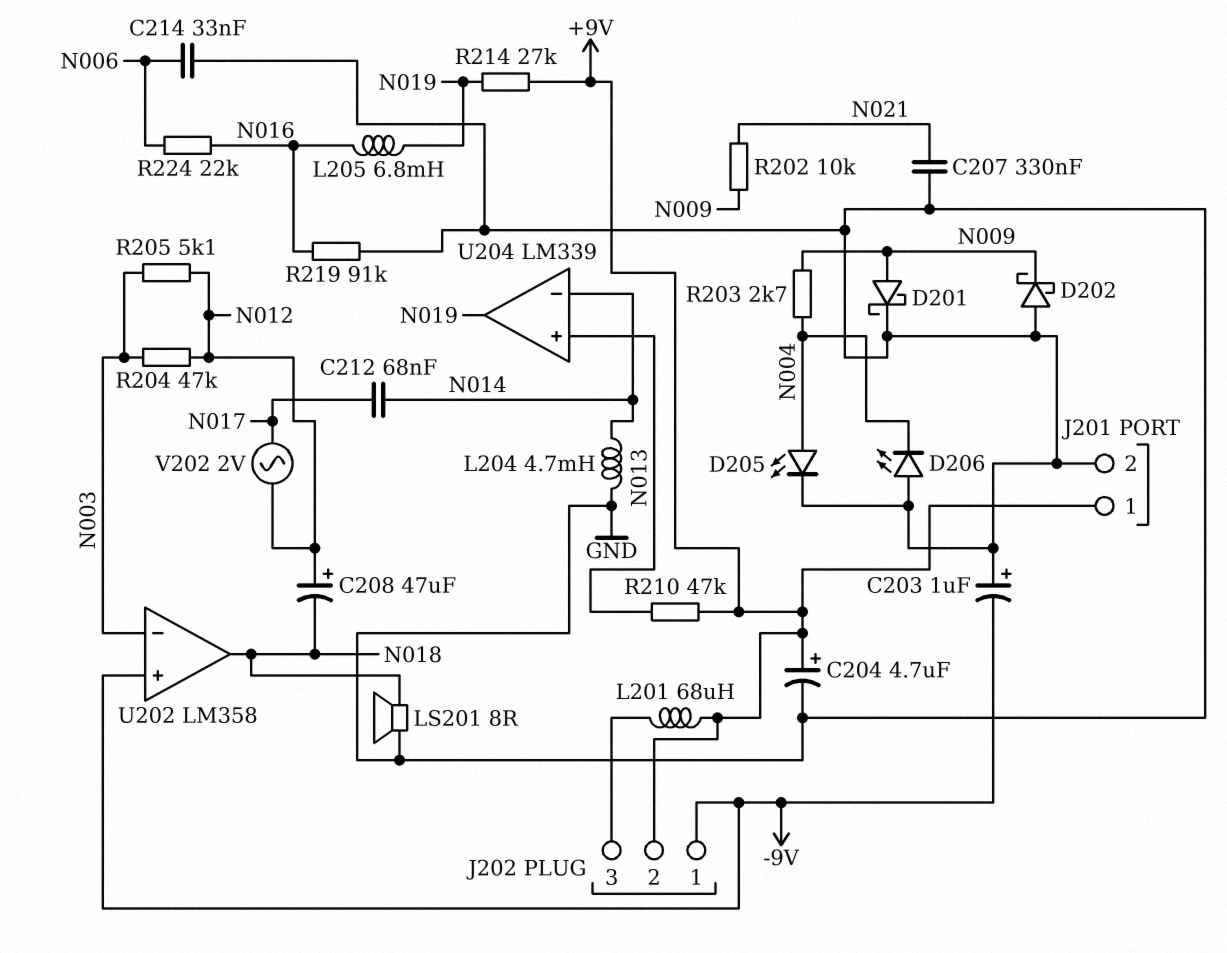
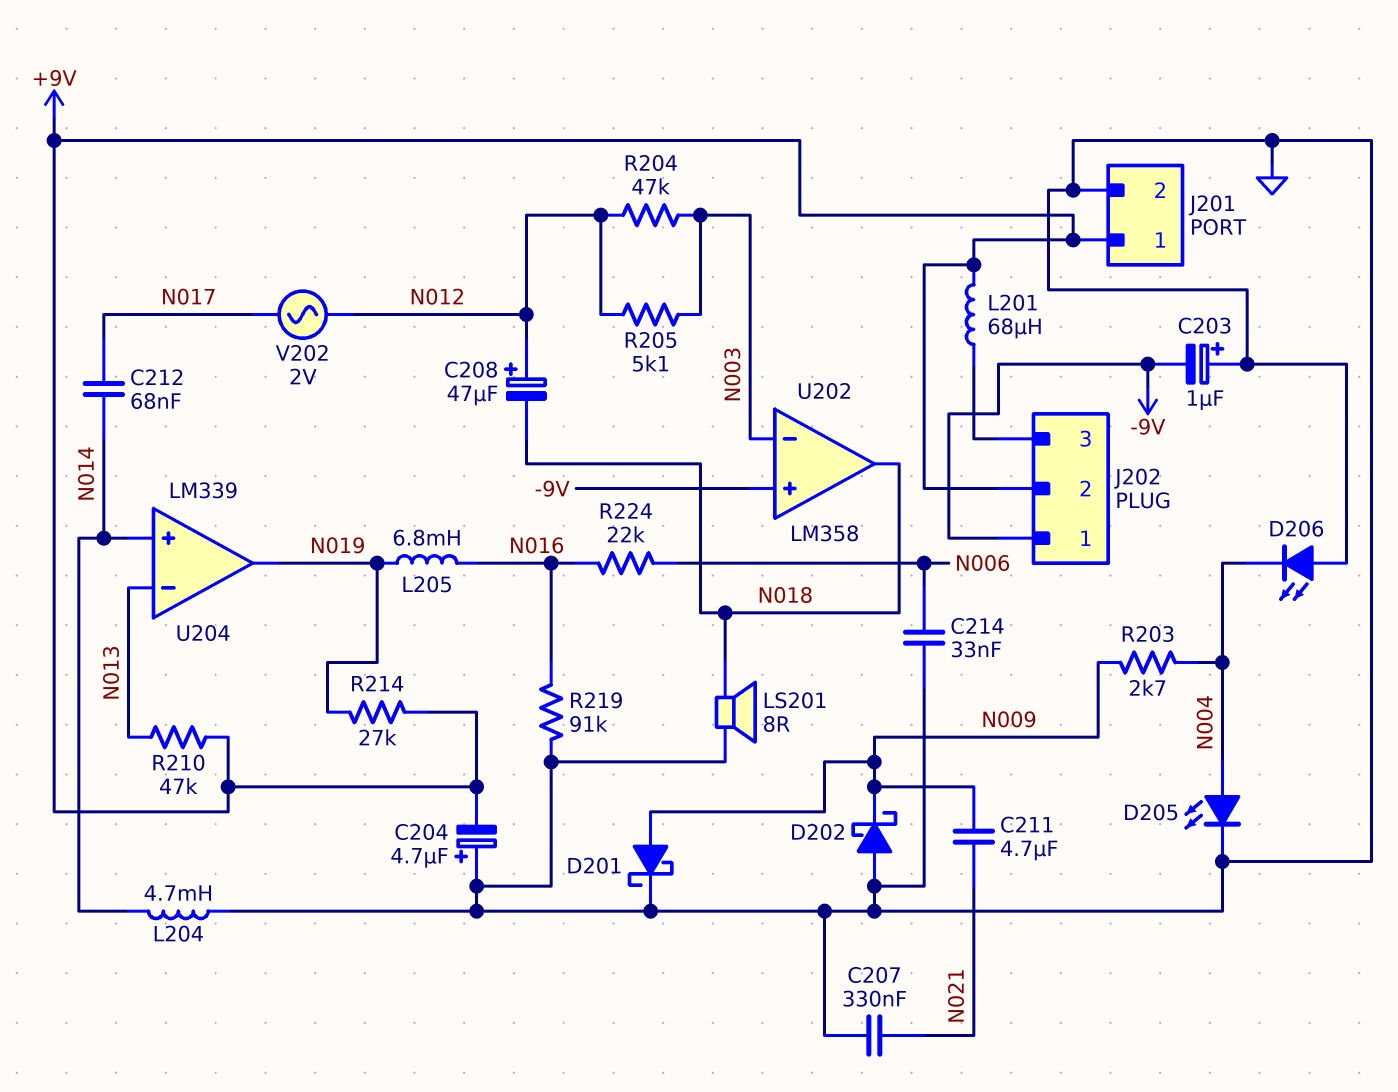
C204: 4.7uF (plus +9V, minus GND) -> 4.7uF (plus GND, minus +9V)
C211: none -> 4.7uF (N009, N021)
R202: 10k (N009, N021) -> none
U204 pin in+: N013 -> N014
U204 pin in-: N014 -> N013

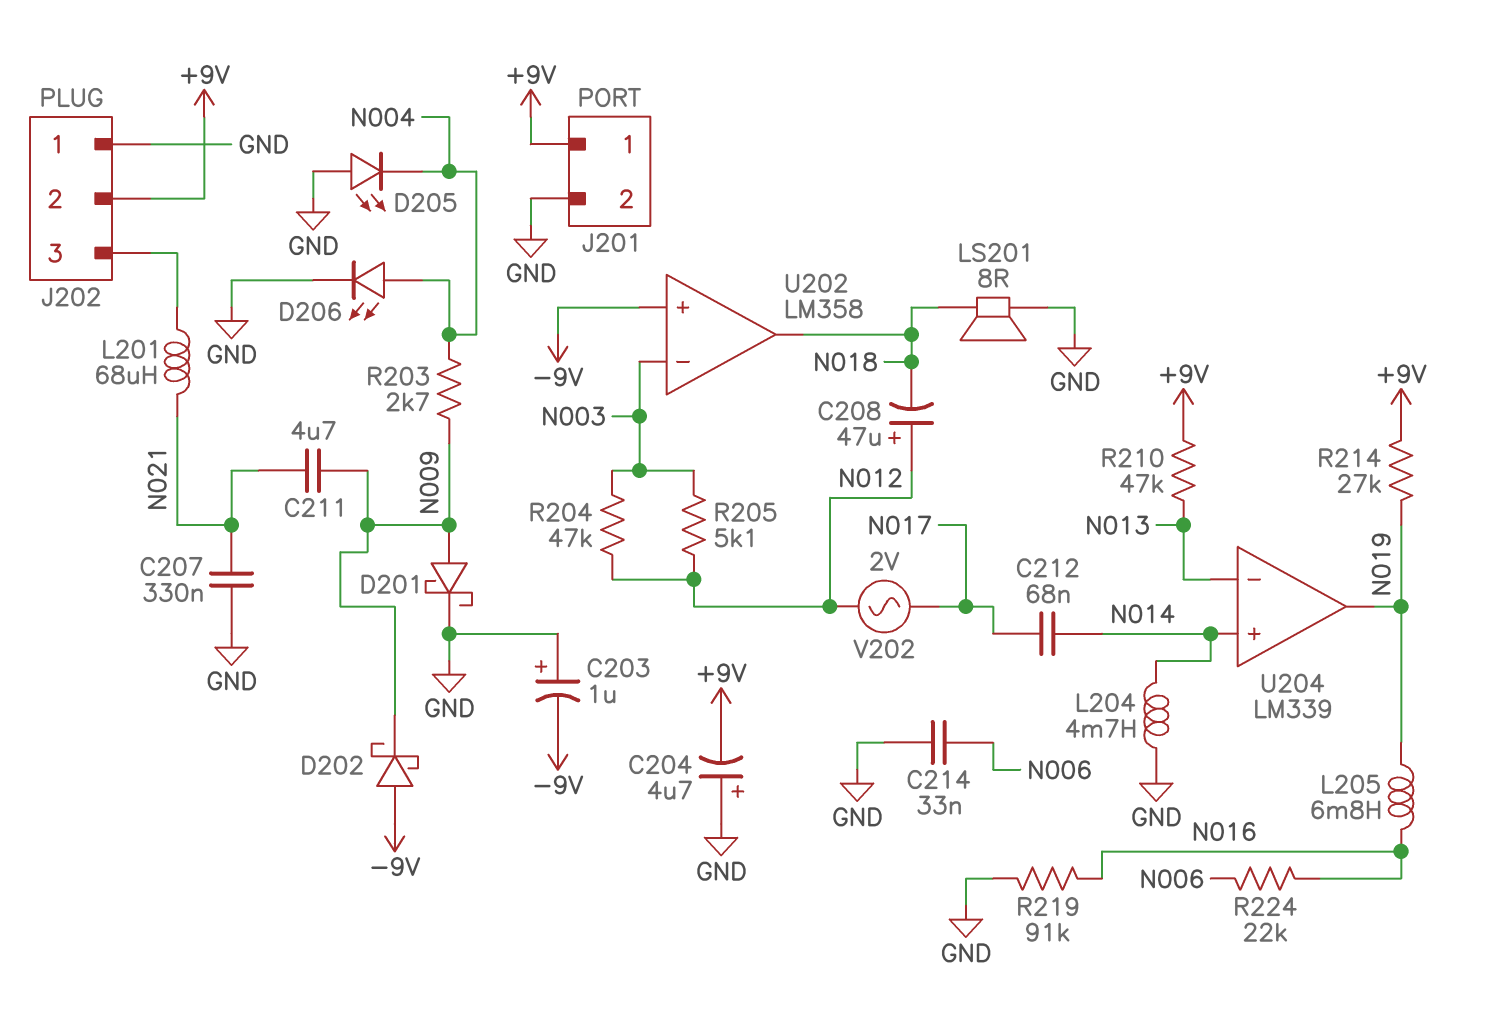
D202: schottky (A GND, K N009) -> schottky (A -9V, K N009)
D205: LED (A N004, K GND) -> LED (A GND, K N004)
D206: LED (A GND, K N004) -> LED (A N004, K GND)
J202 pin 1: -9V -> GND
L201: 68uH (+9V, J202/3) -> 68uH (J202/3, N021)

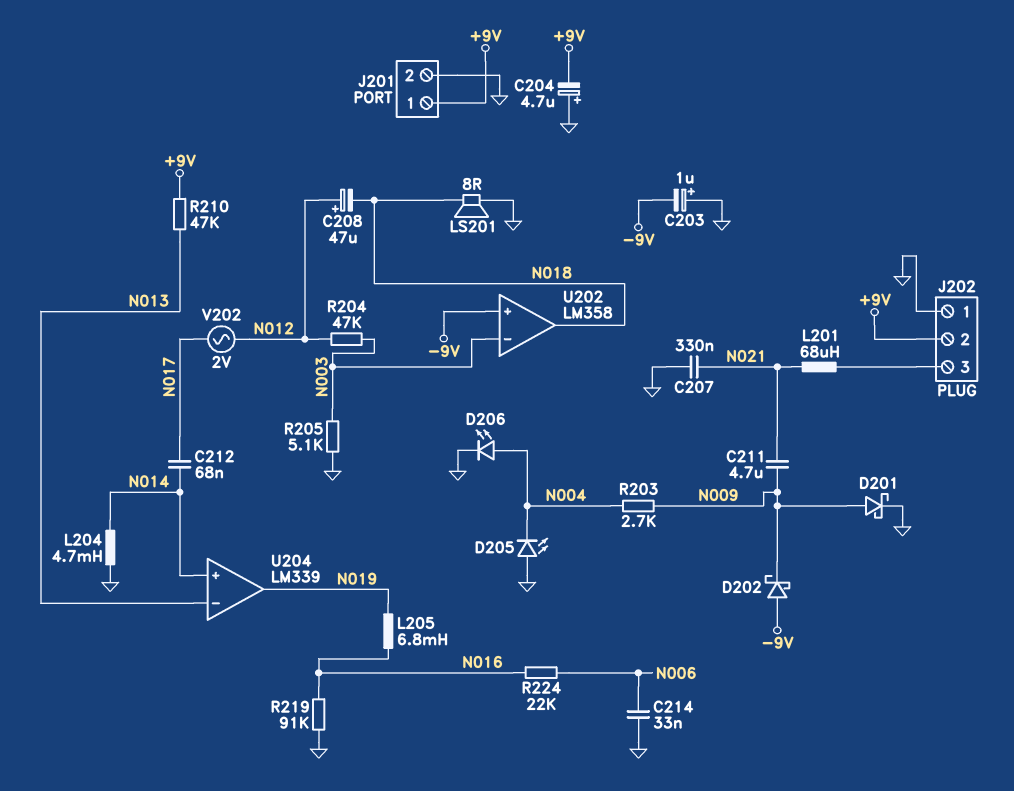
R205: 5.1k (N003, N012) -> 5.1k (GND, N003)
R214: 27k (+9V, N019) -> none

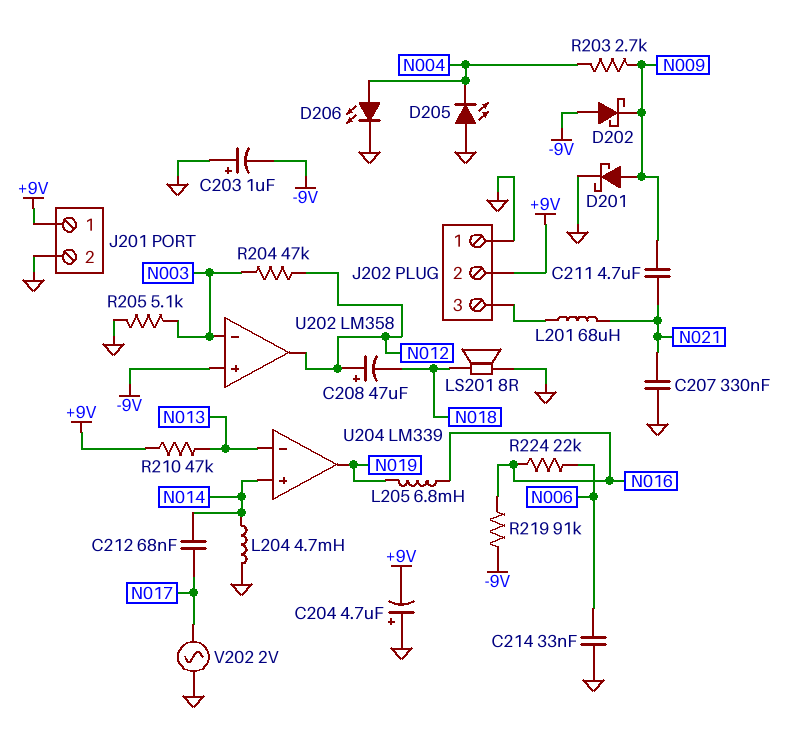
R219: 91k (GND, N016) -> 91k (-9V, N016)
U202 pin out: N018 -> N012
V202: AC 2V (N012, N017) -> AC 2V (GND, N017)

